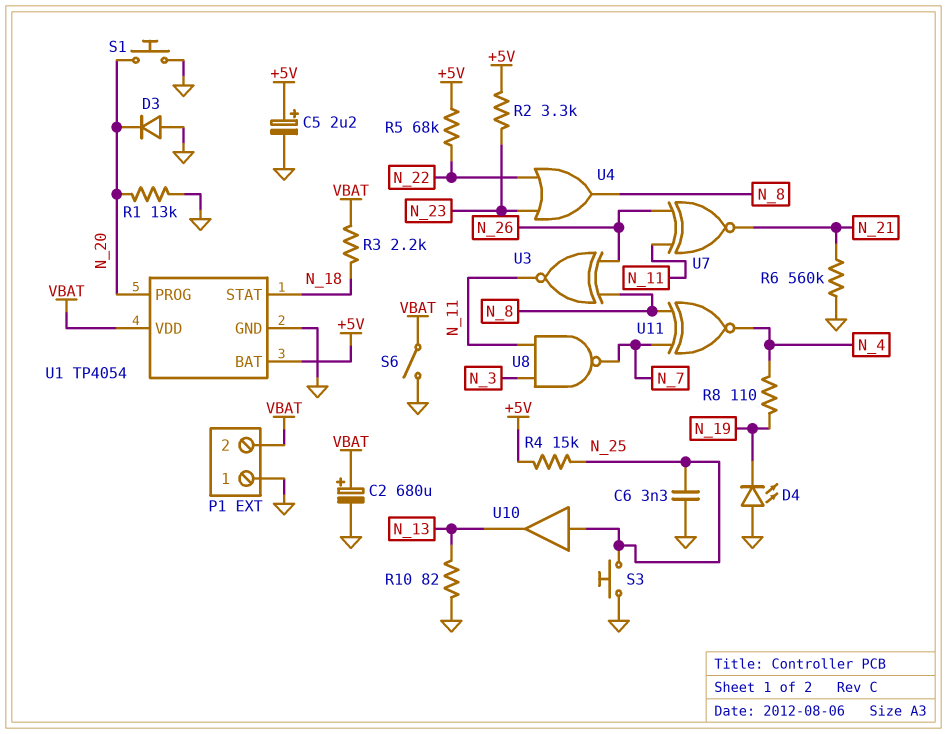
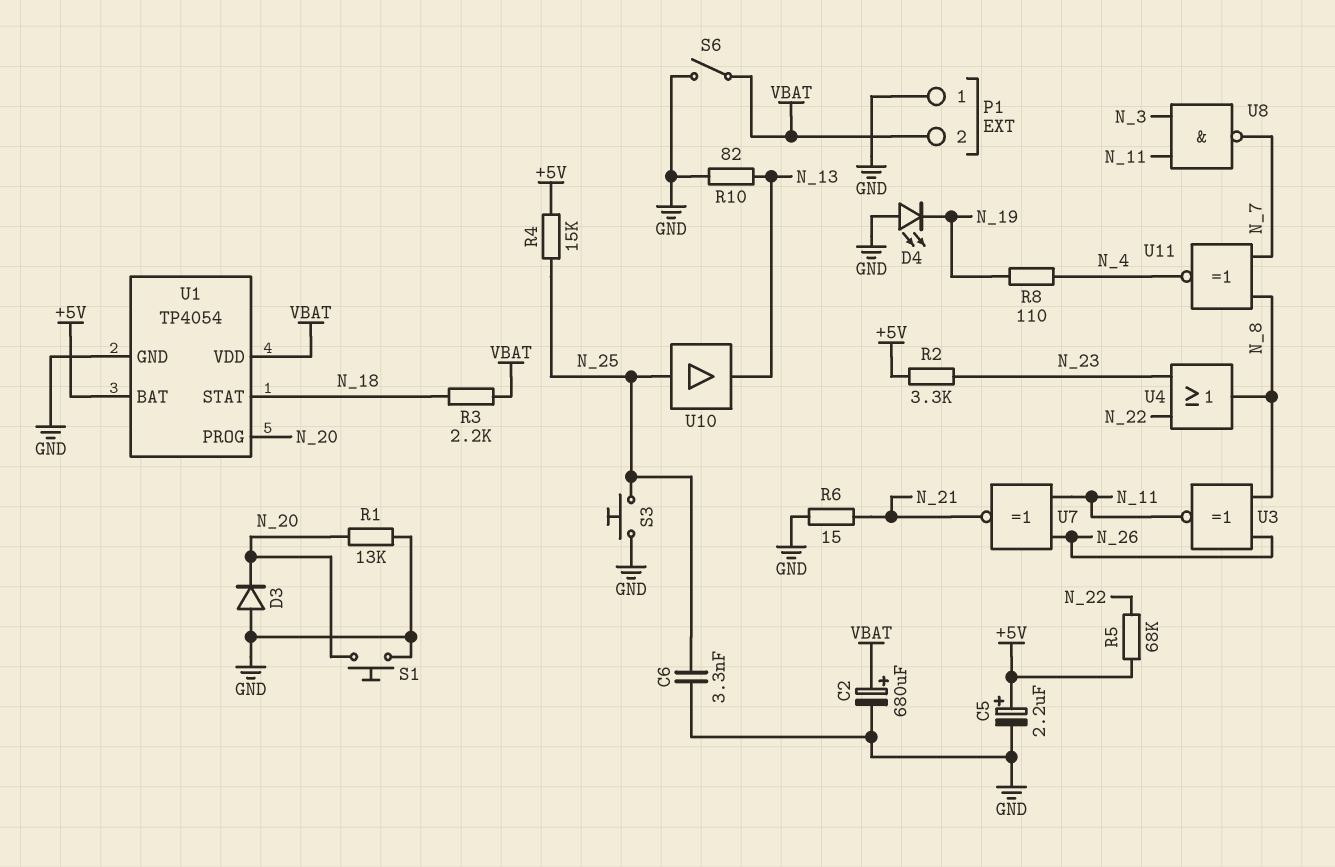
R6: 560k (GND, N_21) -> 15 (GND, N_21)

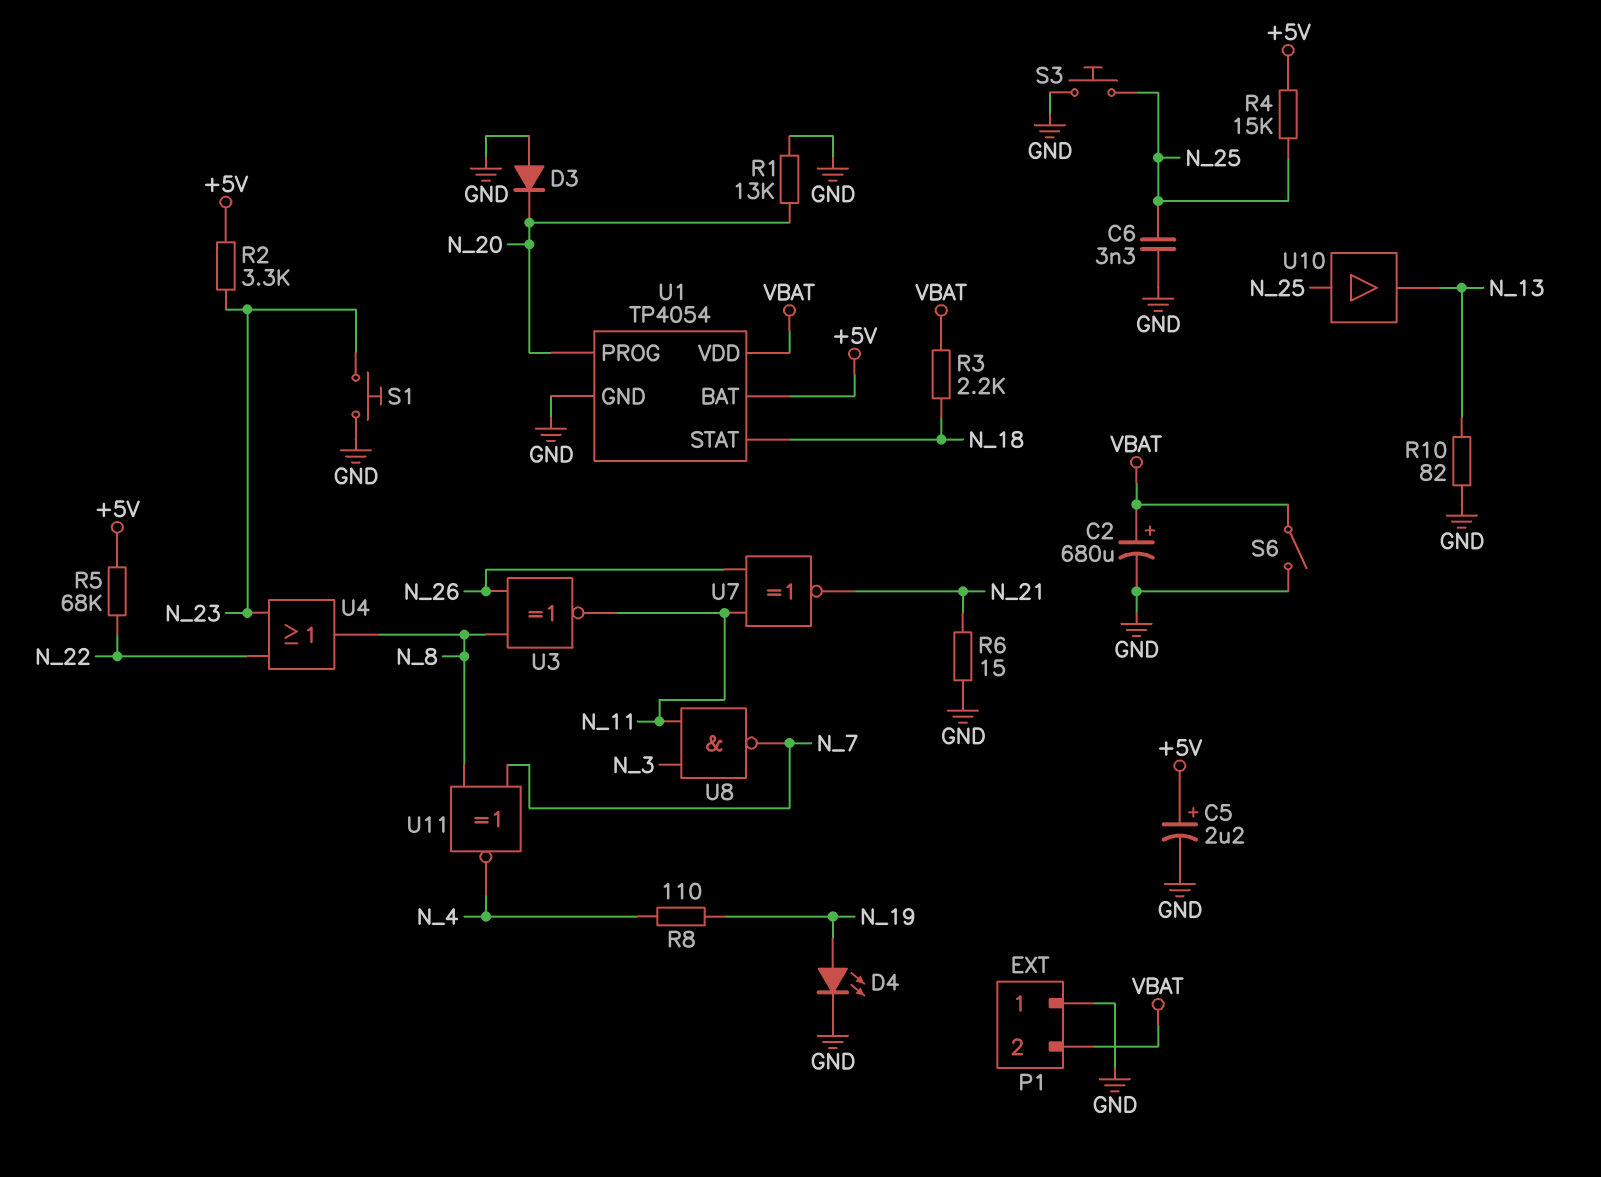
D4: LED (A GND, K N_19) -> LED (A N_19, K GND)
S1: button (GND, N_20) -> button (GND, N_23)

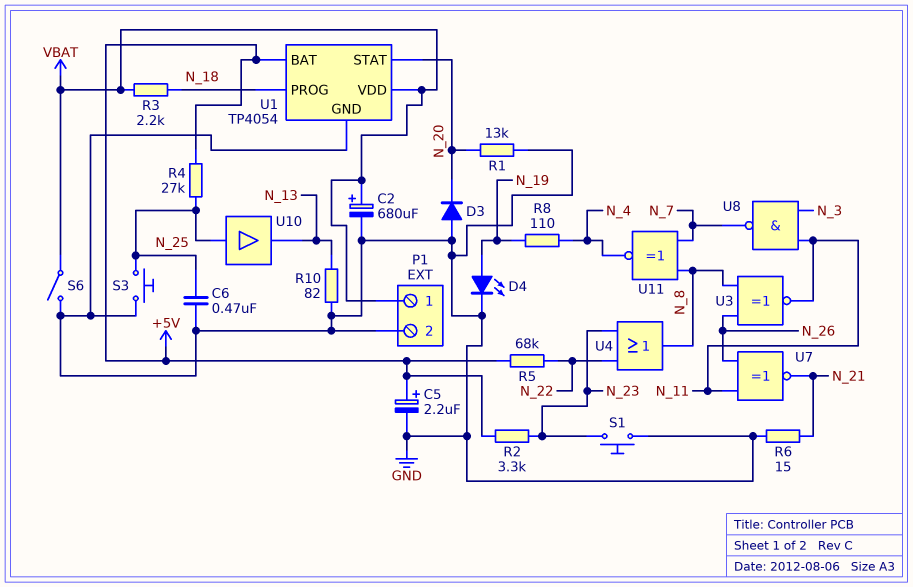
C6: 3.3nF (GND, N_25) -> 470nF (GND, N_25)
P1 pin 1: GND -> VBAT
P1 pin 2: VBAT -> GND
R4: 15k (+5V, N_25) -> 27k (+5V, N_25)
U1 pin PROG: N_20 -> N_18
U1 pin STAT: N_18 -> N_20

